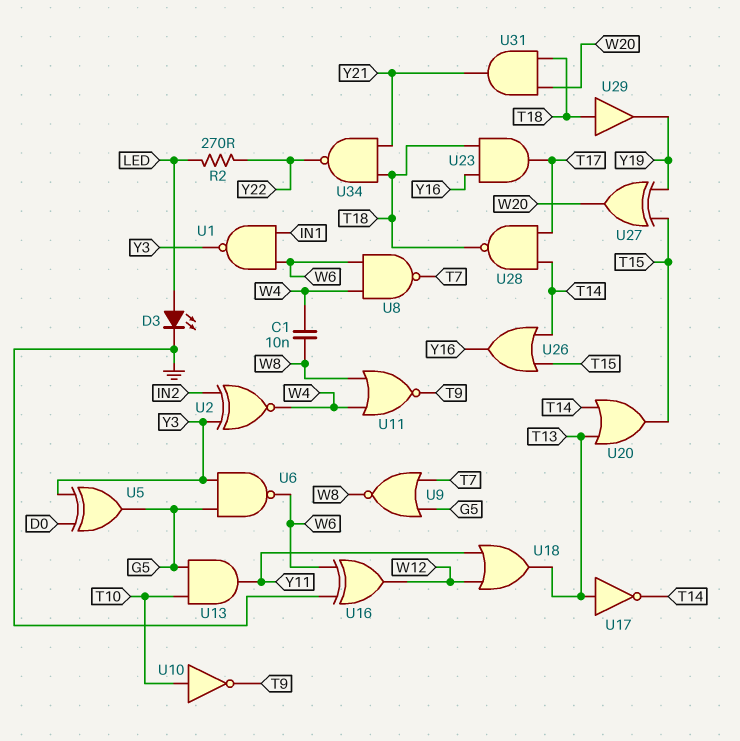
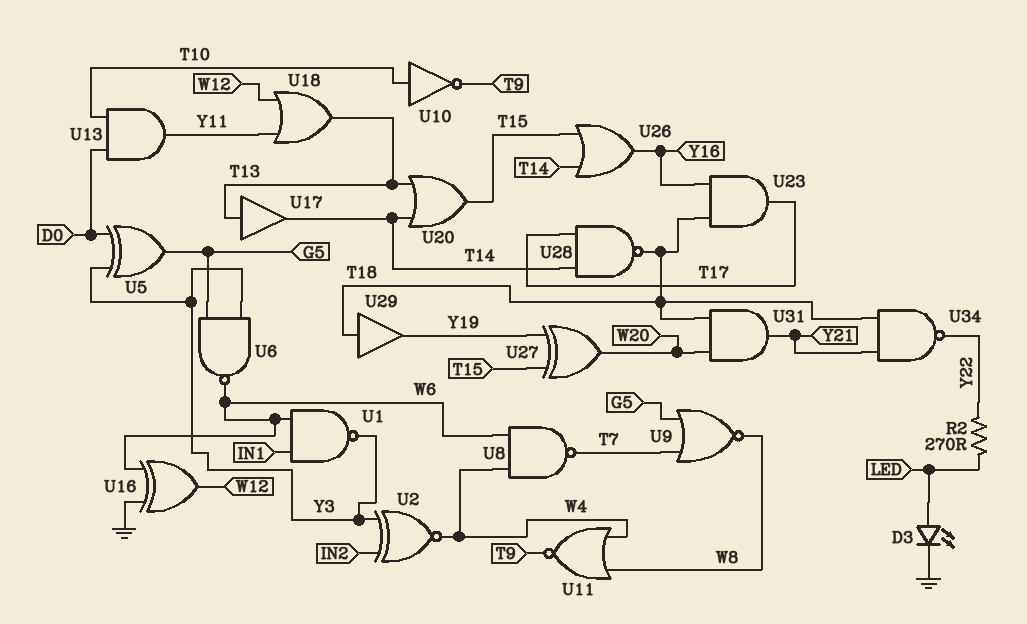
C1: 10nF (W4, W8) -> none
U13: AND (in G5, in T10, out Y11) -> AND (in D0, in T10, out Y11)
U17: NOT (in T13, out T14) -> buffer (in T13, out T14)

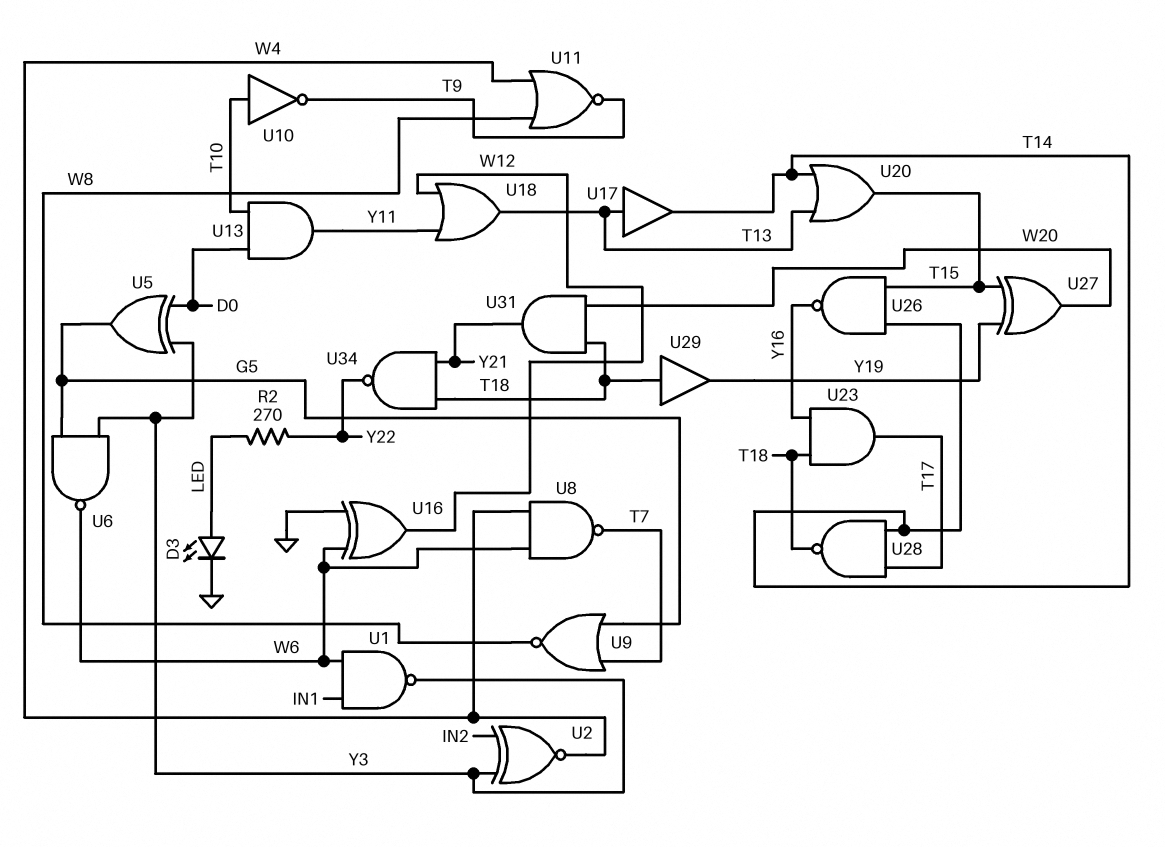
U26: OR (in T14, in T15, out Y16) -> NAND (in T14, in T15, out Y16)

